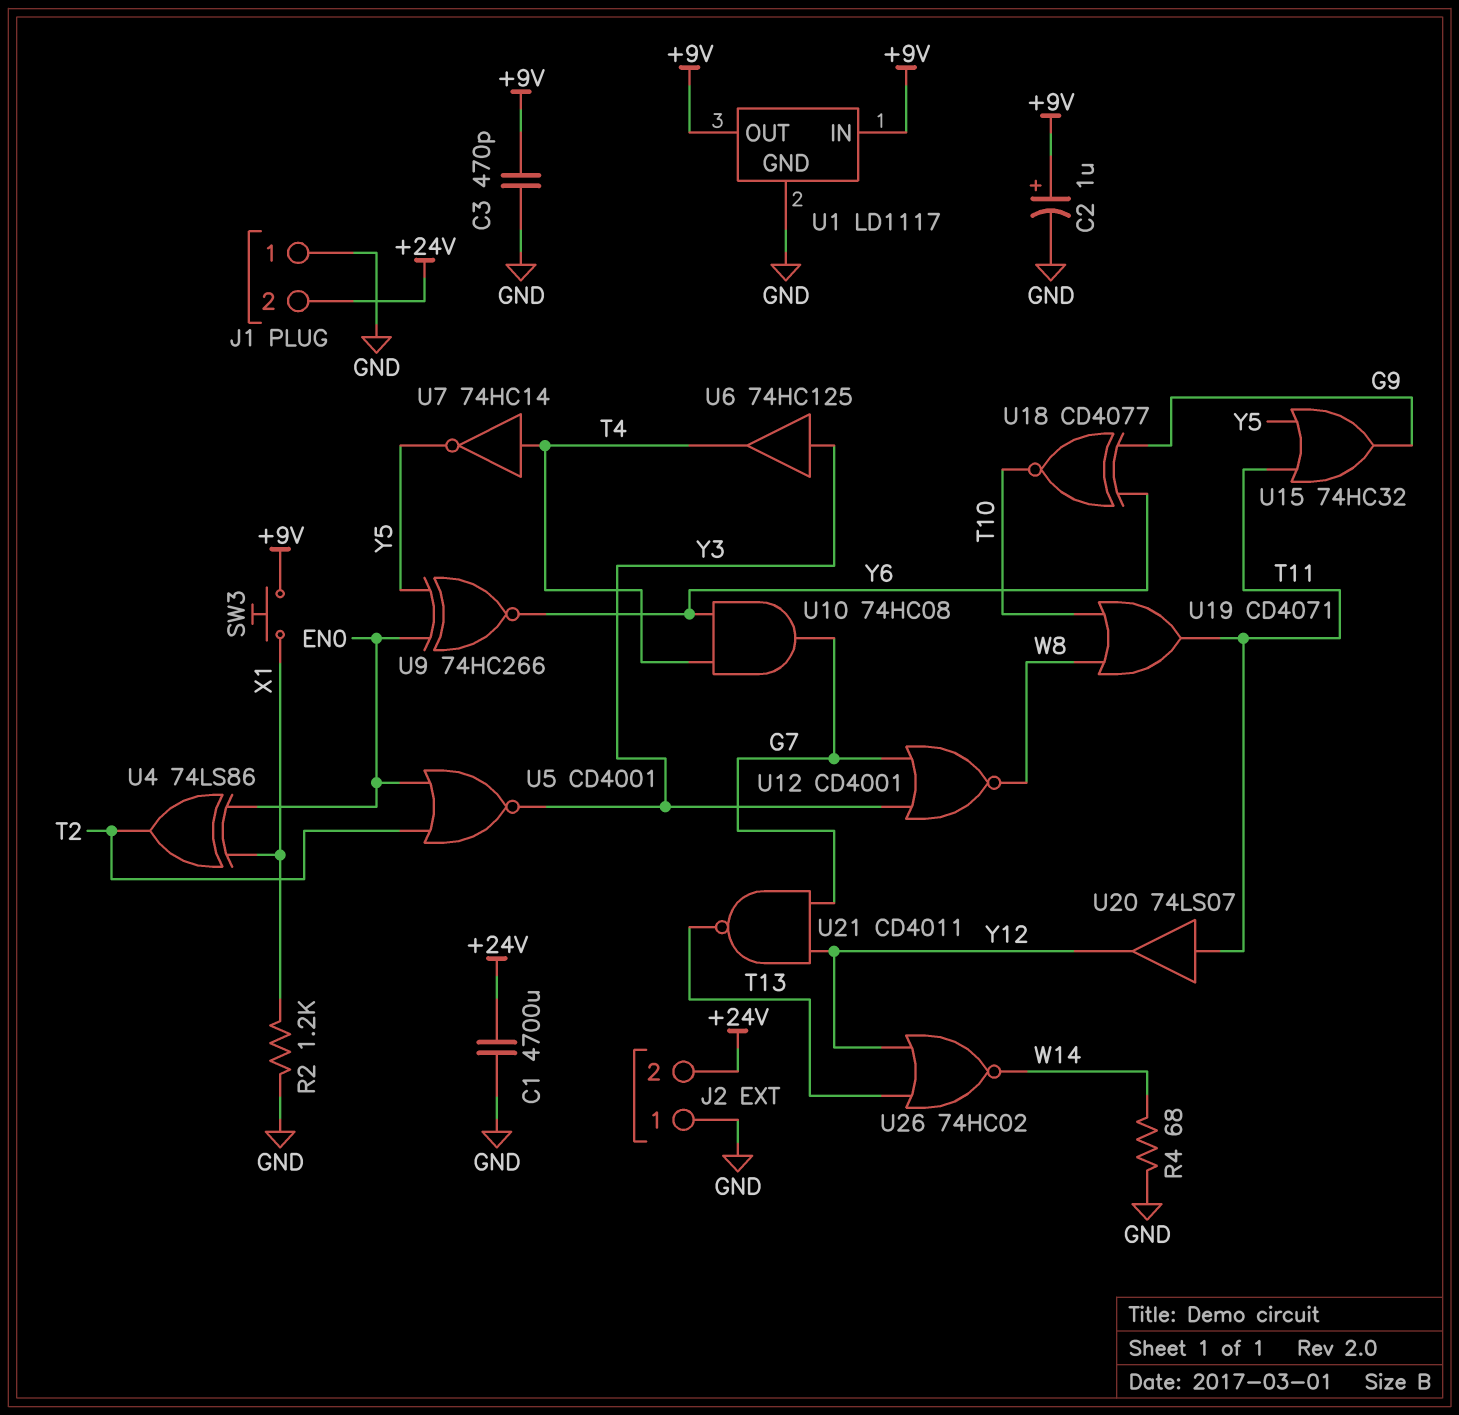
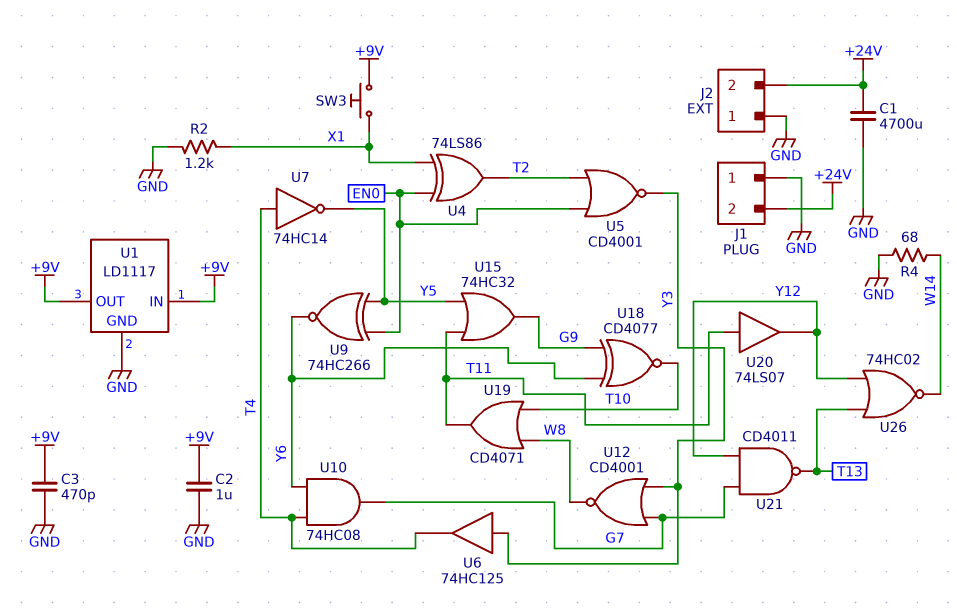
C2: 1uF (plus +9V, minus GND) -> 1uF (+9V, GND)

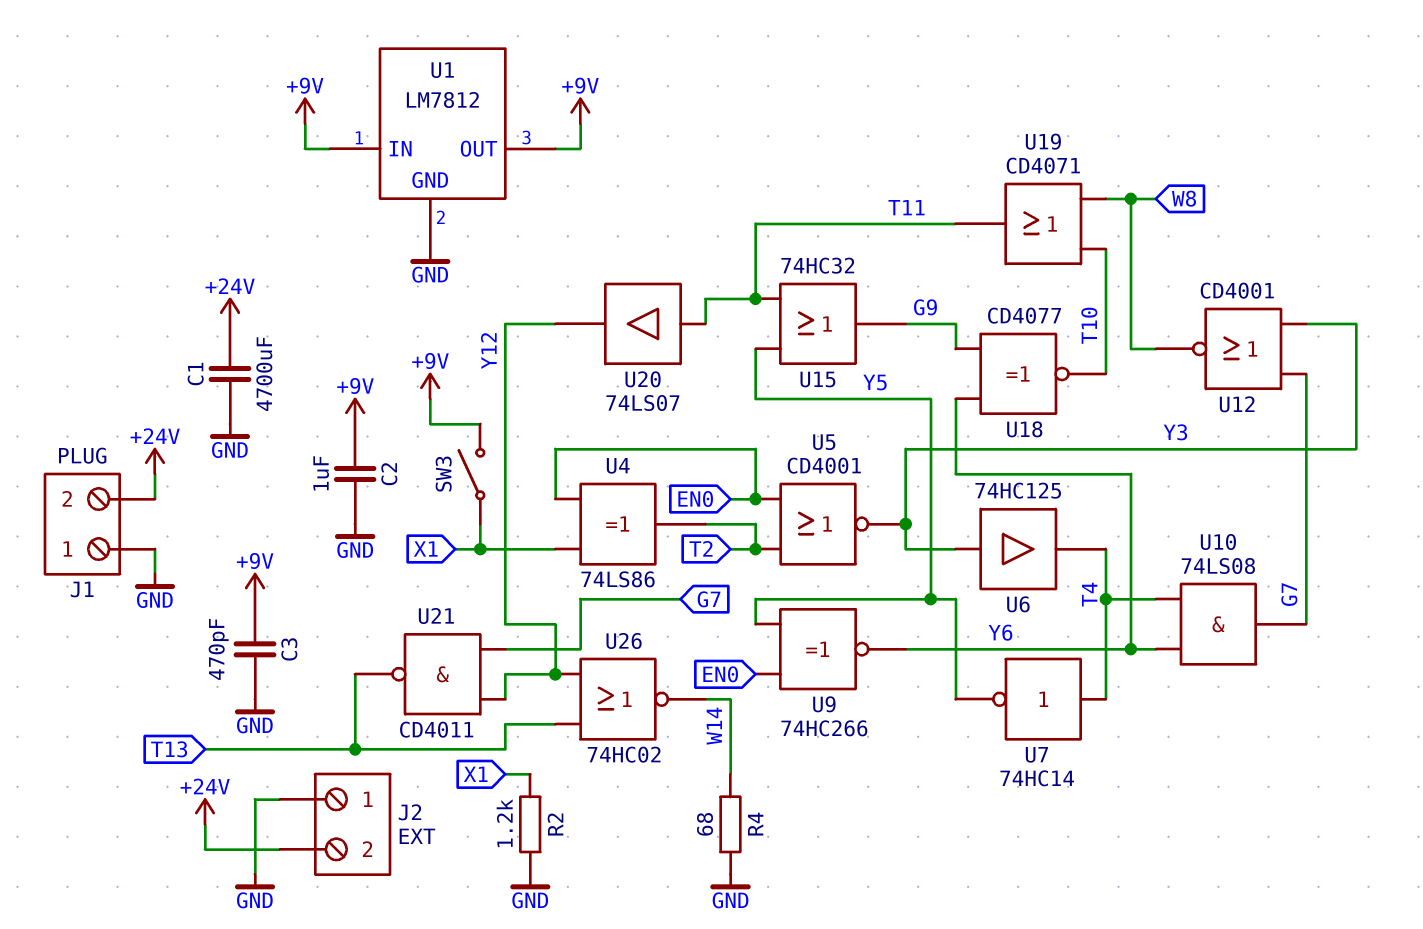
SW3: button (+9V, X1) -> switch (+9V, X1)
U1: LD1117 -> LM7812
U10: AND 74HC08 (in T4, in Y6, out G7) -> AND 74LS08 (in T4, in Y6, out G7)

